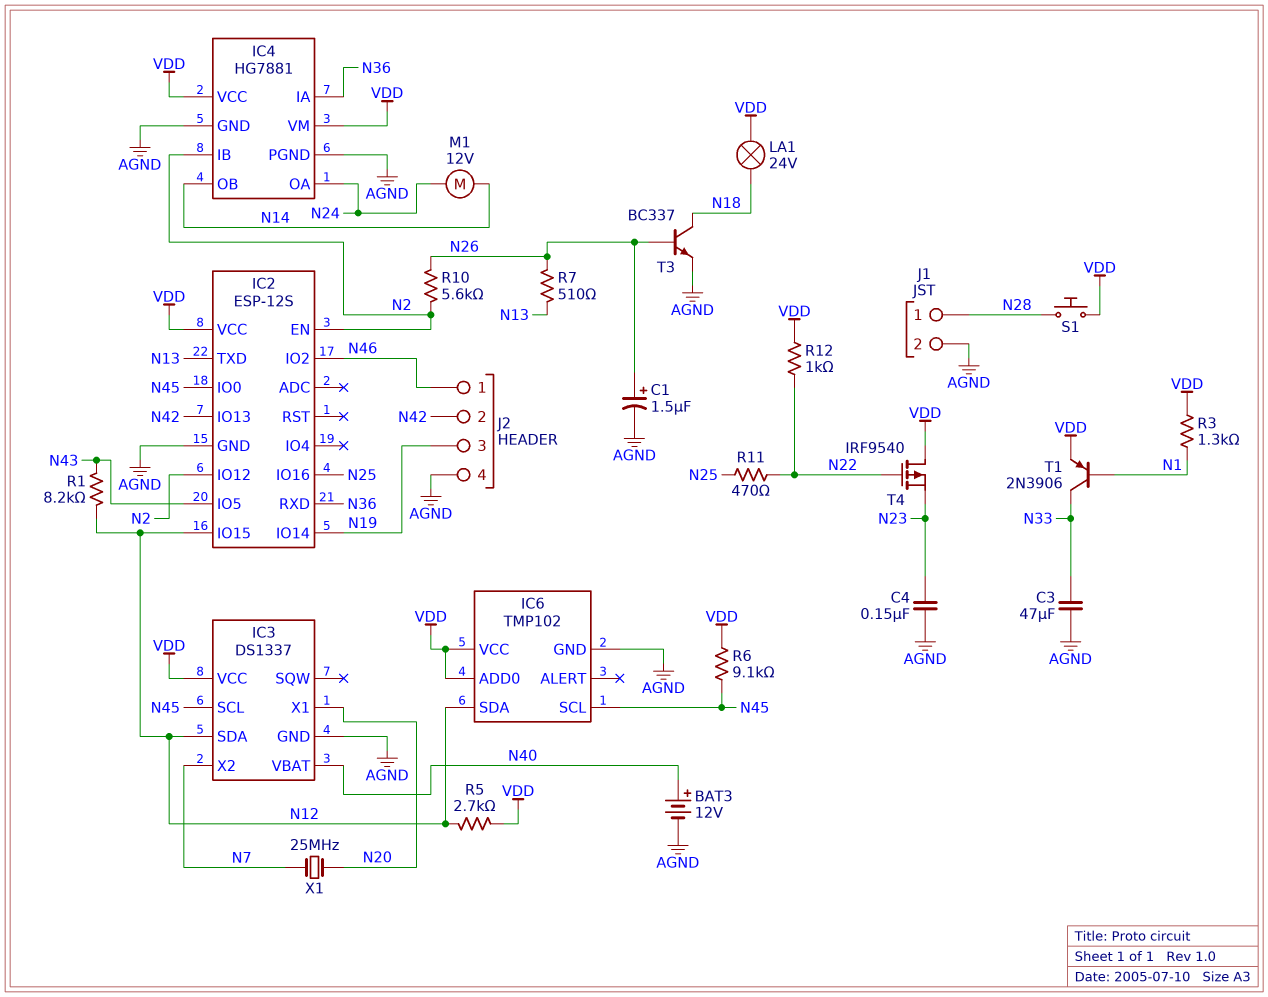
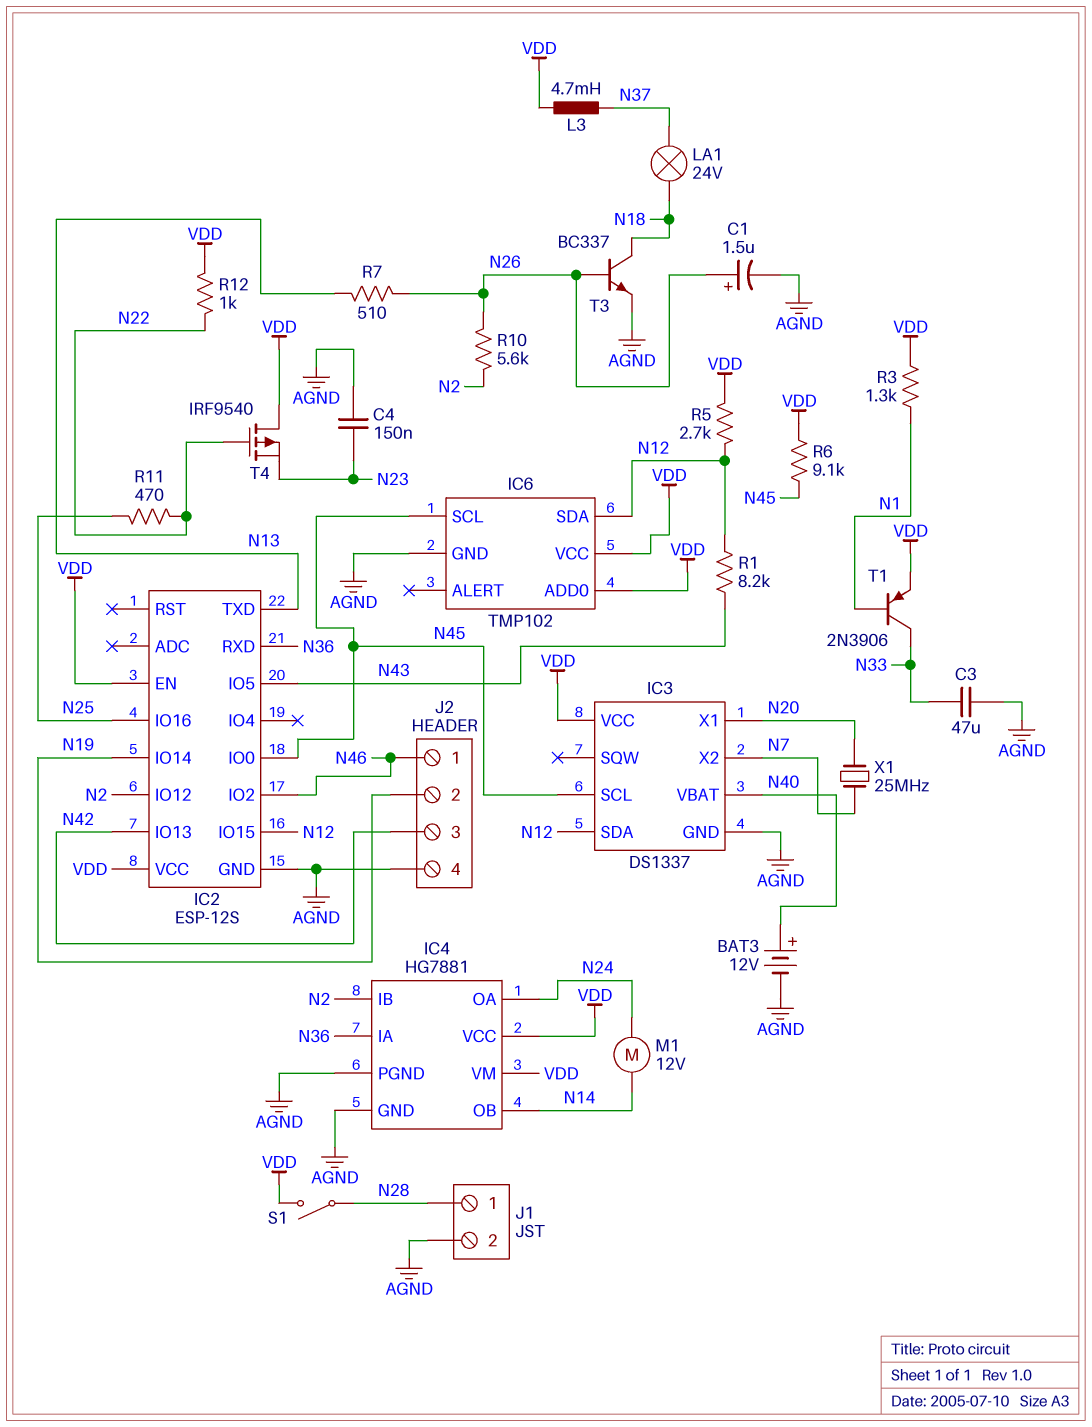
IC2 pin EN: N2 -> VDD
J2 pin 2: N42 -> N19
J2 pin 3: N19 -> N42
L3: none -> 4.7mH (N37, VDD)
LA1: lamp 24V (N18, VDD) -> lamp 24V (N18, N37)
S1: button (N28, VDD) -> switch (N28, VDD)

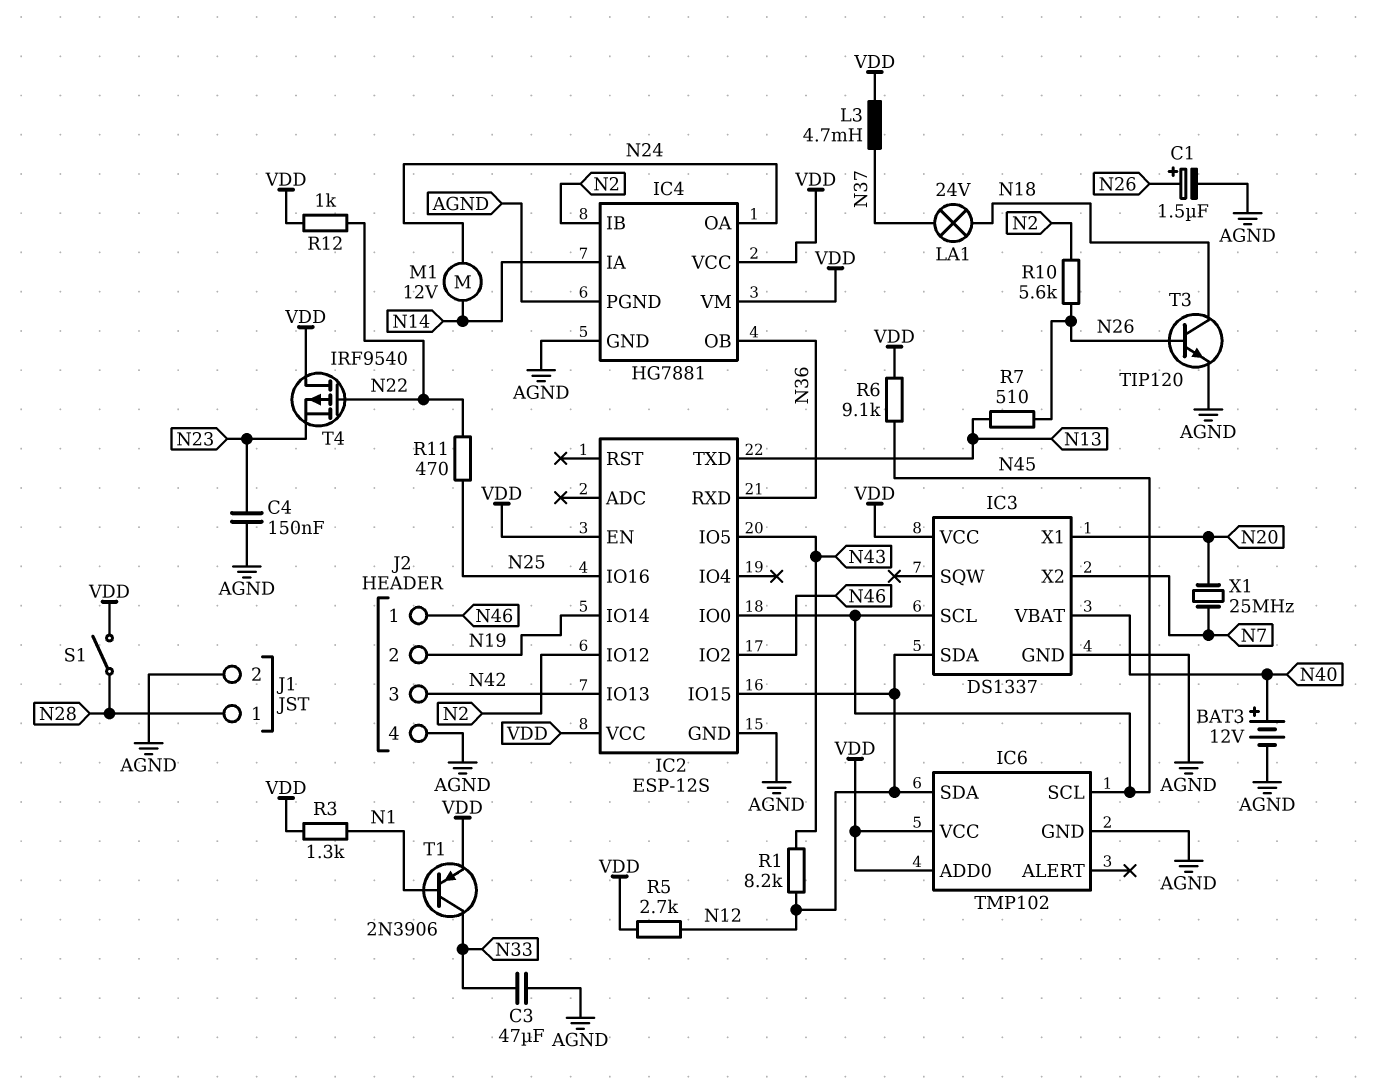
IC4 pin IA: N36 -> N14
IC4 pin OB: N14 -> N36
T3: NPN BC337 (B N26, C N18, E AGND) -> NPN TIP120 (B N26, C N18, E AGND)

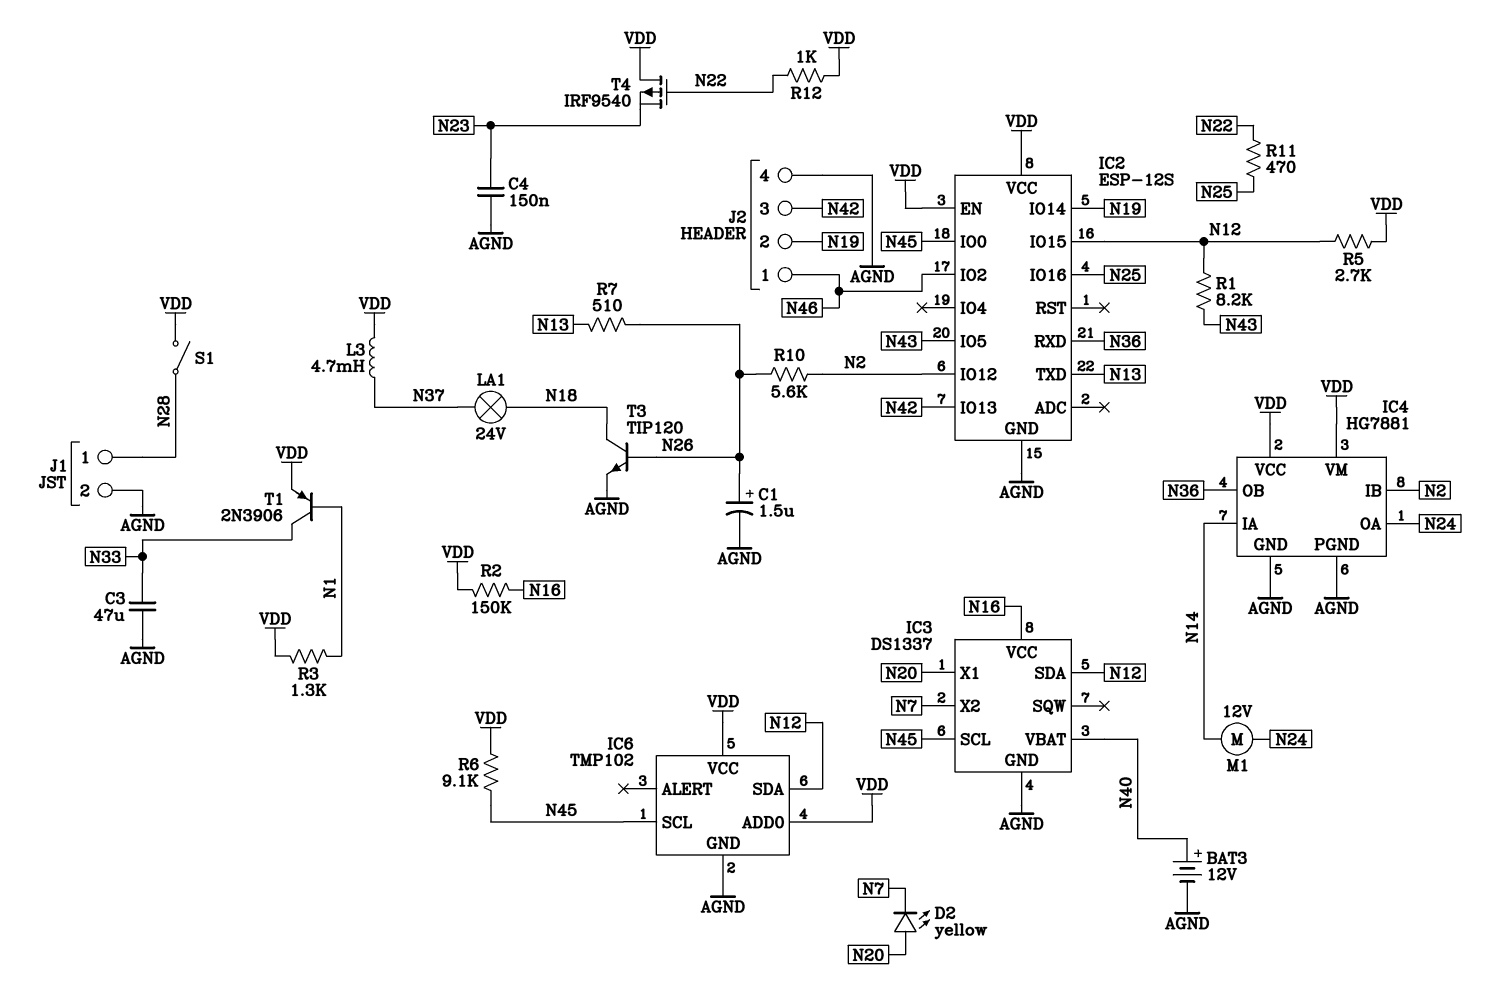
D2: none -> LED yellow (A N20, K N7)
IC3 pin VCC: VDD -> N16
R2: none -> 150k (N16, VDD)
X1: 25MHz (N7, N20) -> none

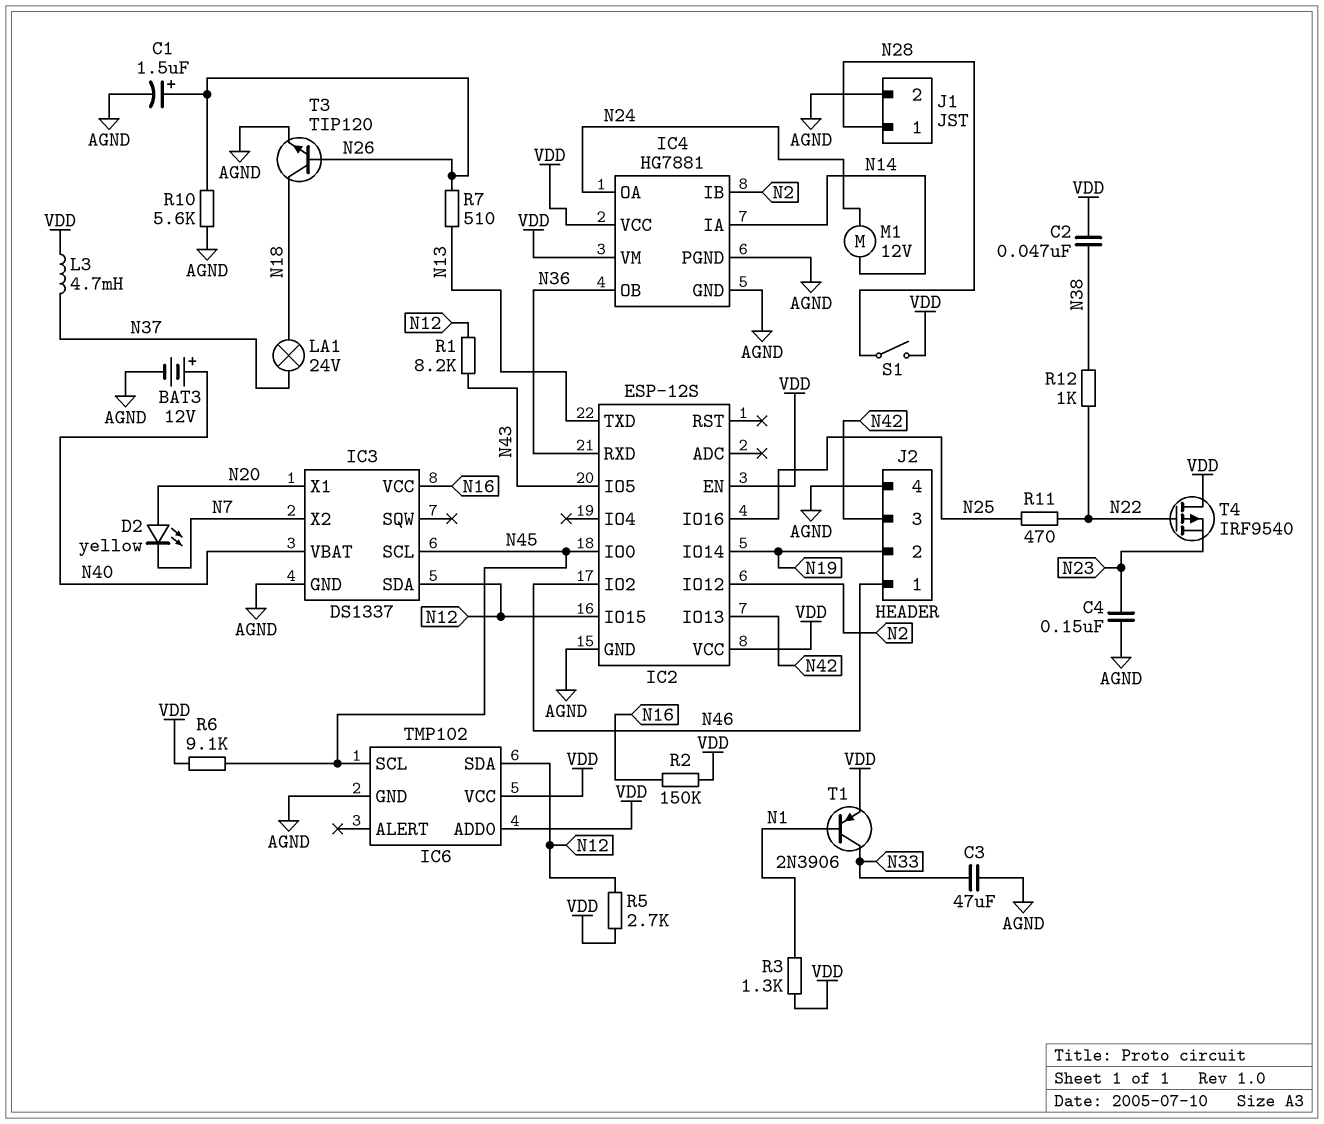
C2: none -> 47nF (N38, VDD)
R10: 5.6k (N2, N26) -> 5.6k (AGND, N26)
R12: 1k (N22, VDD) -> 1k (N22, N38)

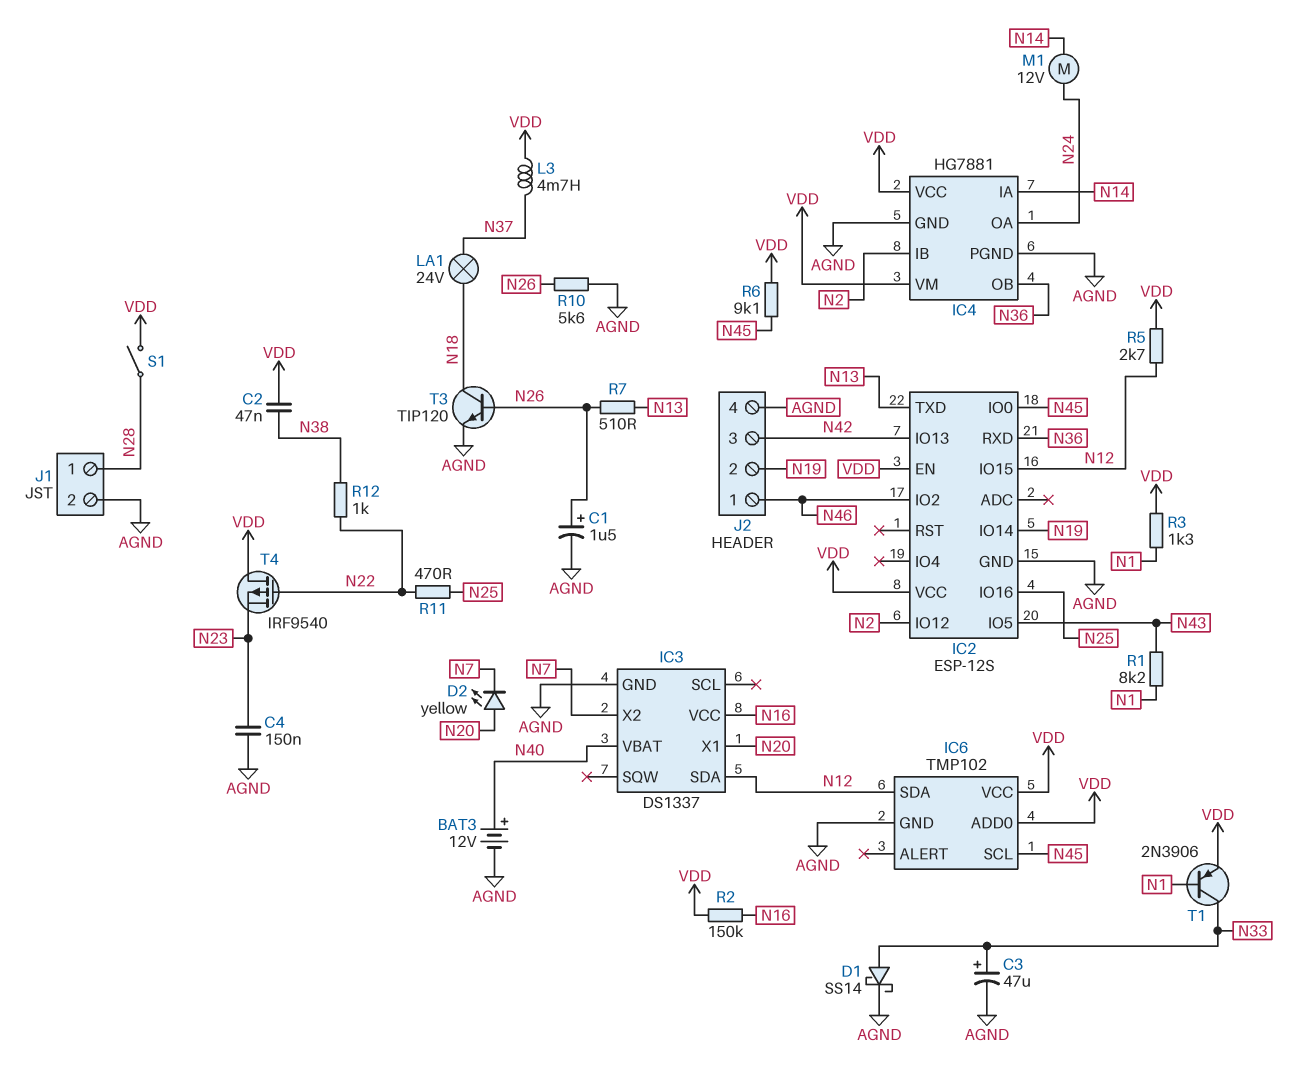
C3: 47uF (AGND, N33) -> 47uF (plus N33, minus AGND)
D1: none -> schottky SS14 (A N33, K AGND)
IC3 pin SCL: N45 -> none
R1: 8.2k (N12, N43) -> 8.2k (N1, N43)

